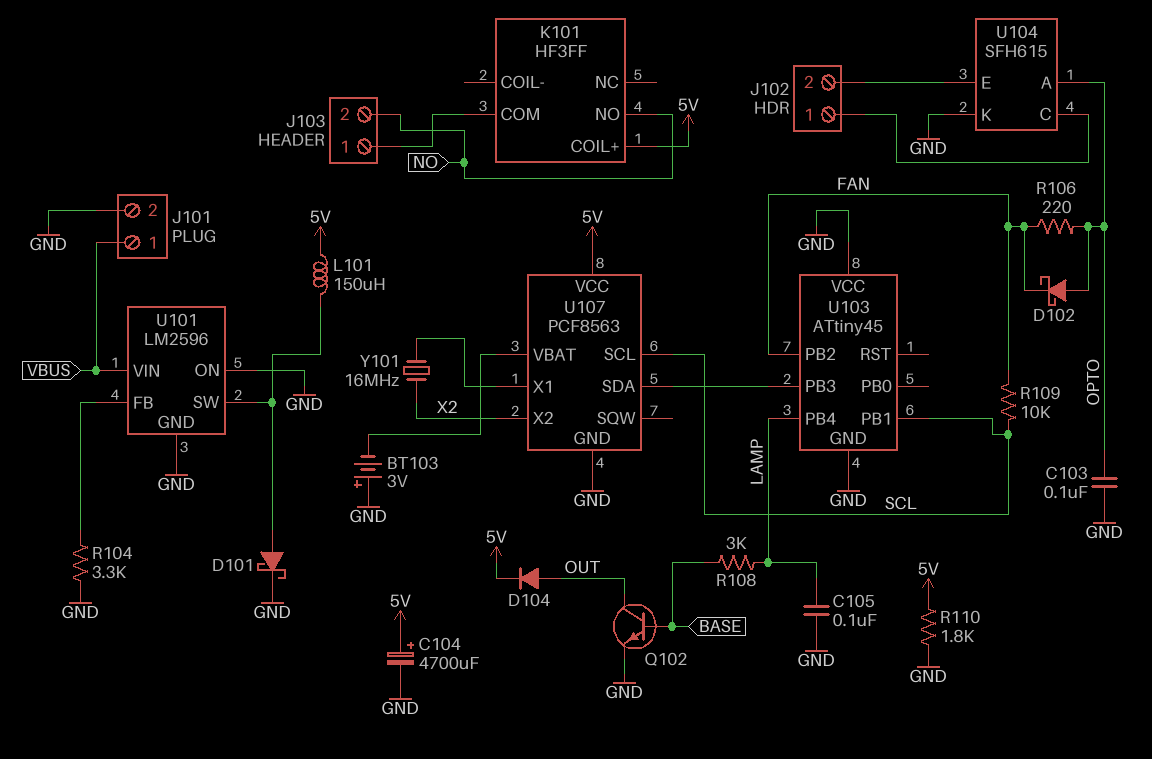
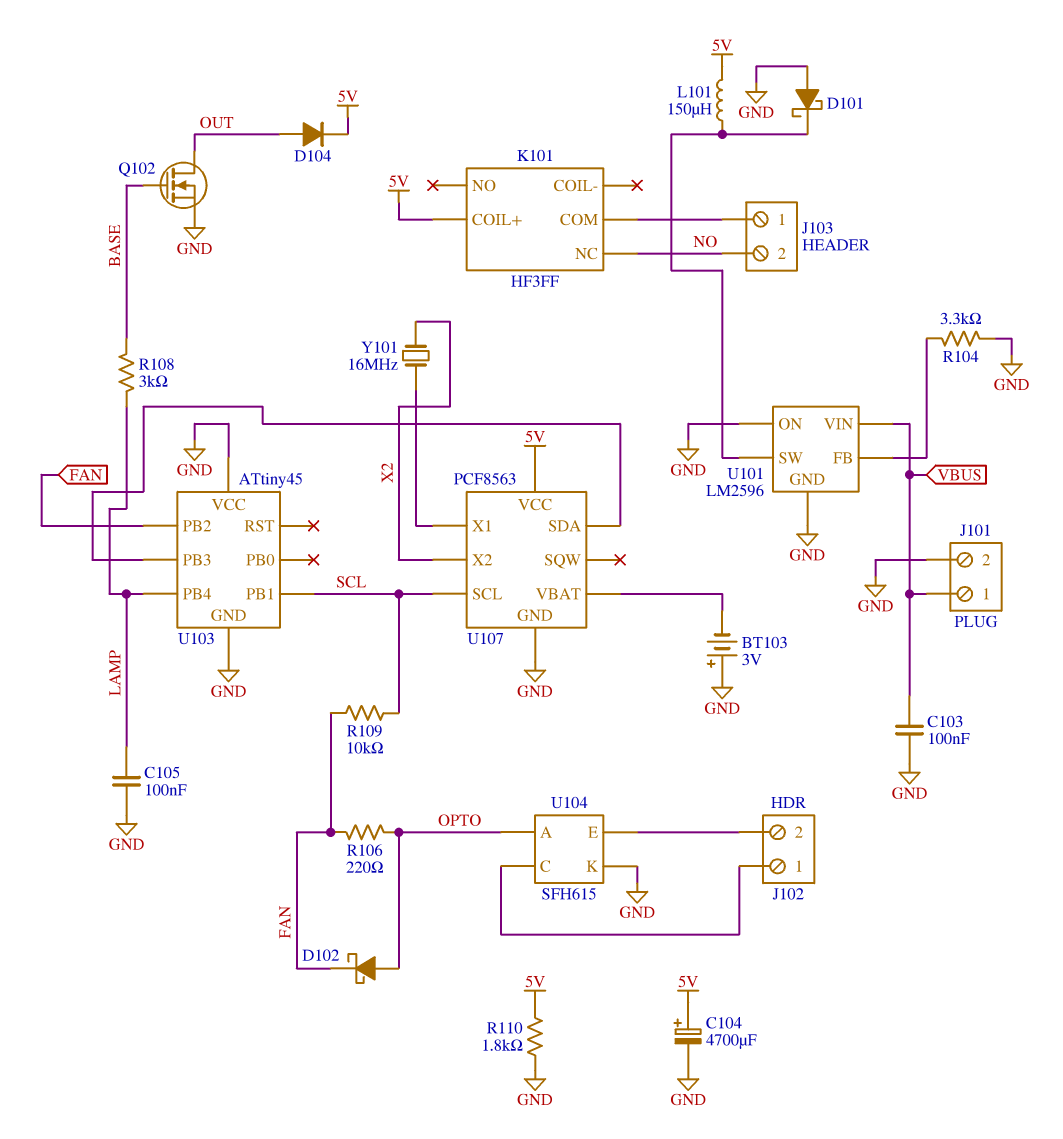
C103: 100nF (GND, OPTO) -> 100nF (GND, VBUS)
D101: schottky (A U101/SW, K GND) -> schottky (A GND, K U101/SW)
K101 pin NC: none -> NO
K101 pin NO: NO -> none
Q102: NPN (B BASE, C OUT, E GND) -> NMOS (G BASE, D OUT, S GND)

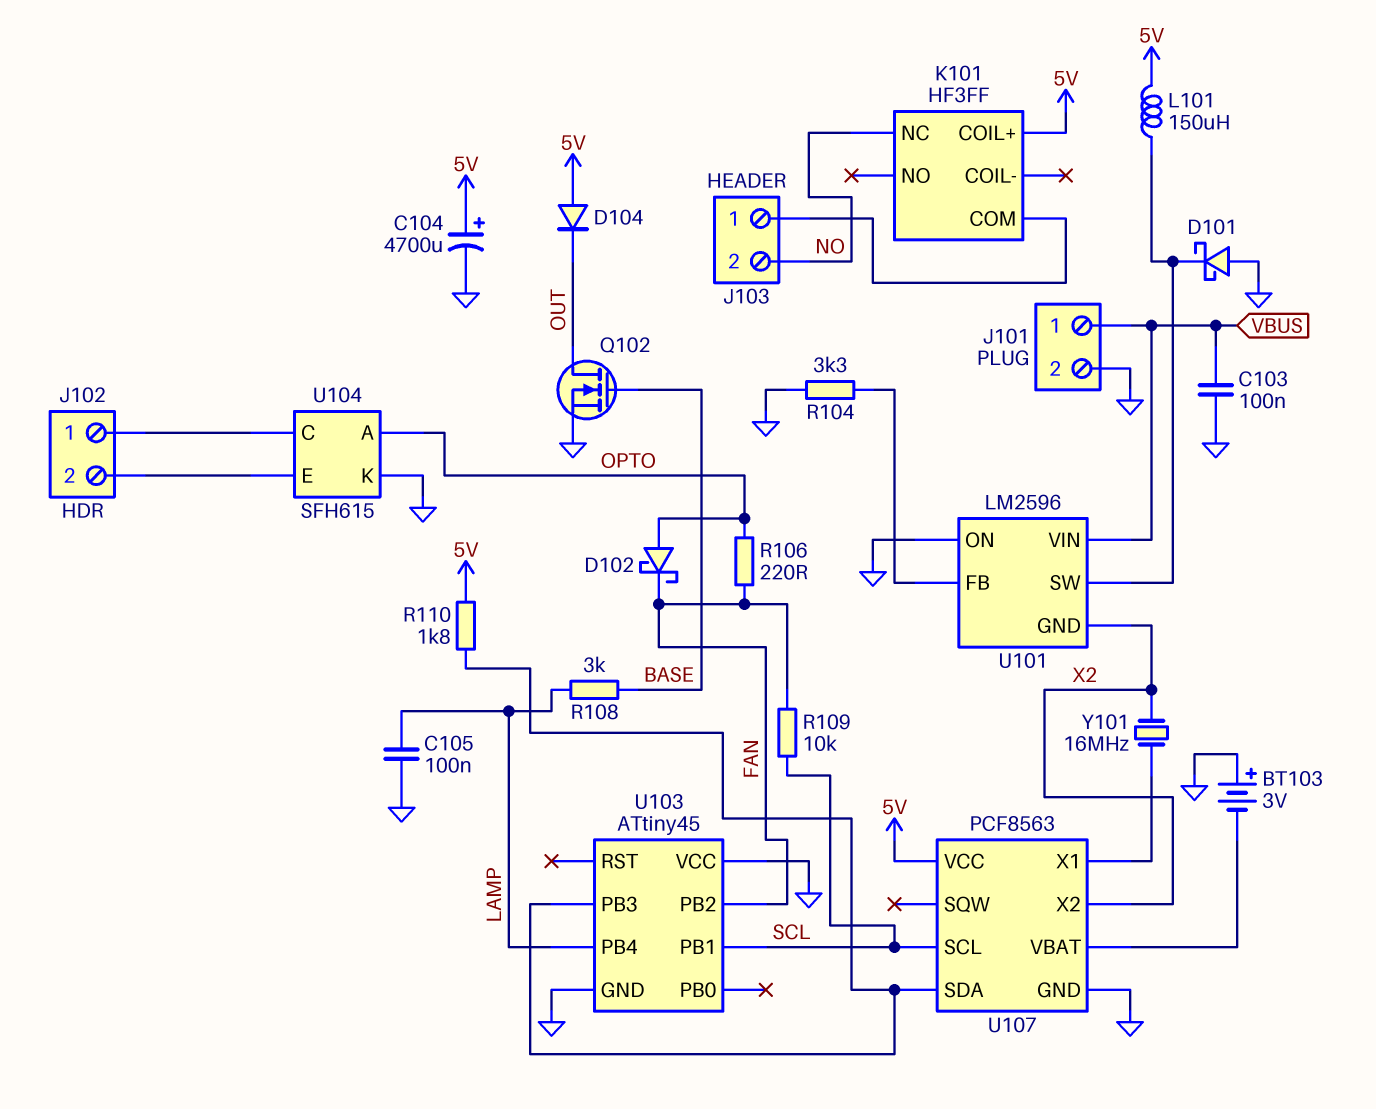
D104: diode (A OUT, K 5V) -> diode (A 5V, K OUT)
R110: 1.8k (5V, GND) -> 1.8k (5V, U103/PB3)
U101 pin GND: GND -> X2

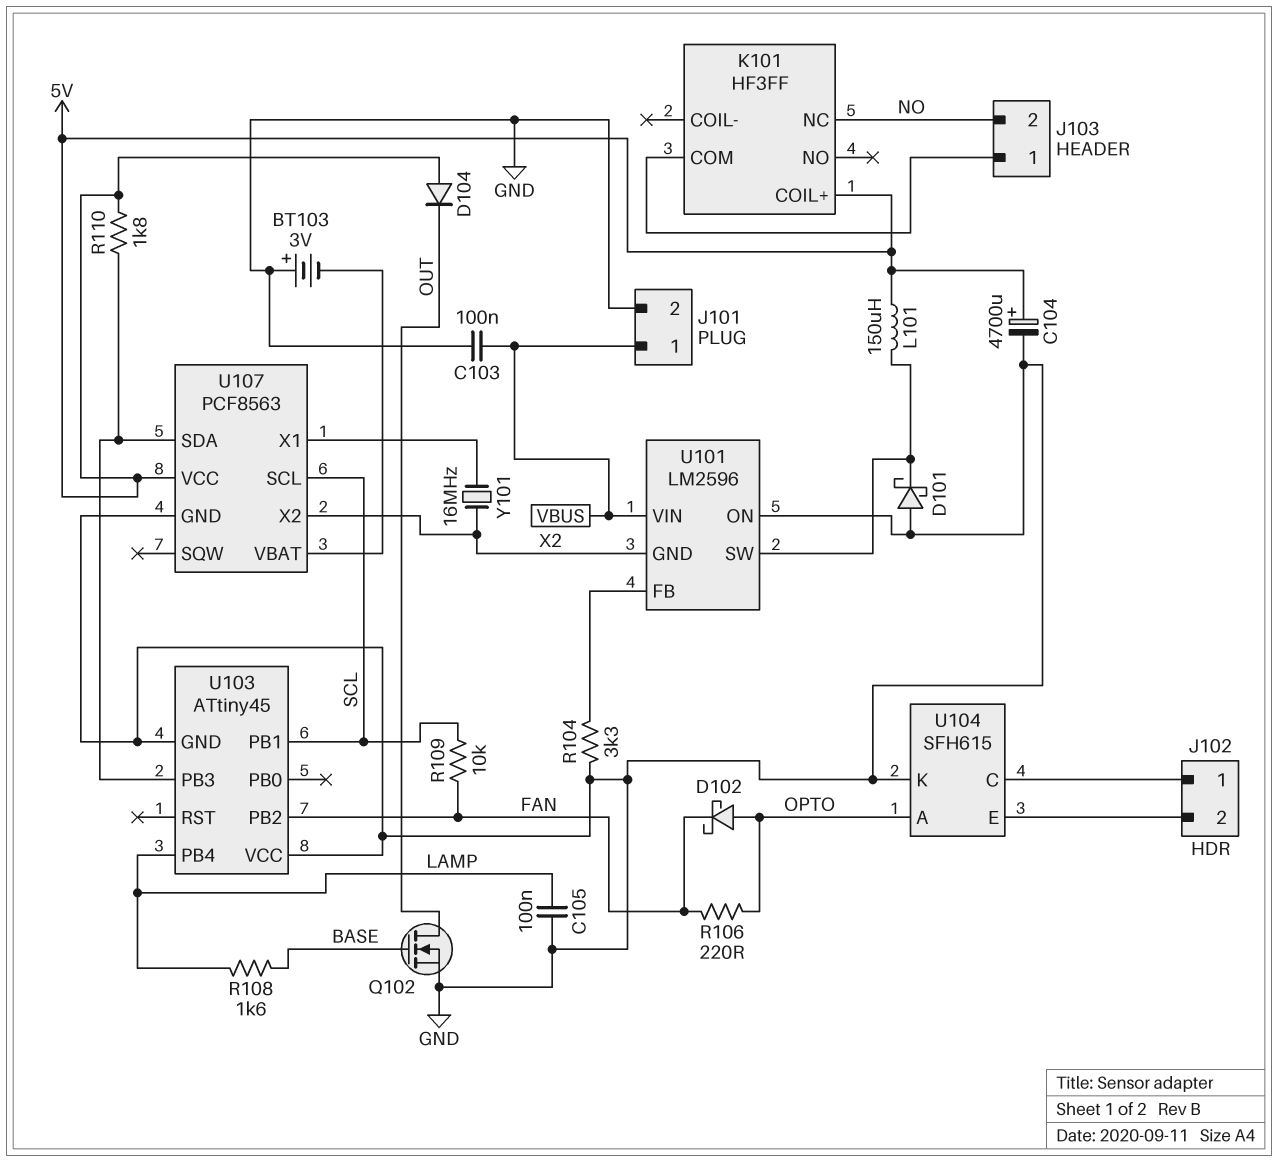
R108: 3k (BASE, LAMP) -> 1.6k (BASE, LAMP)

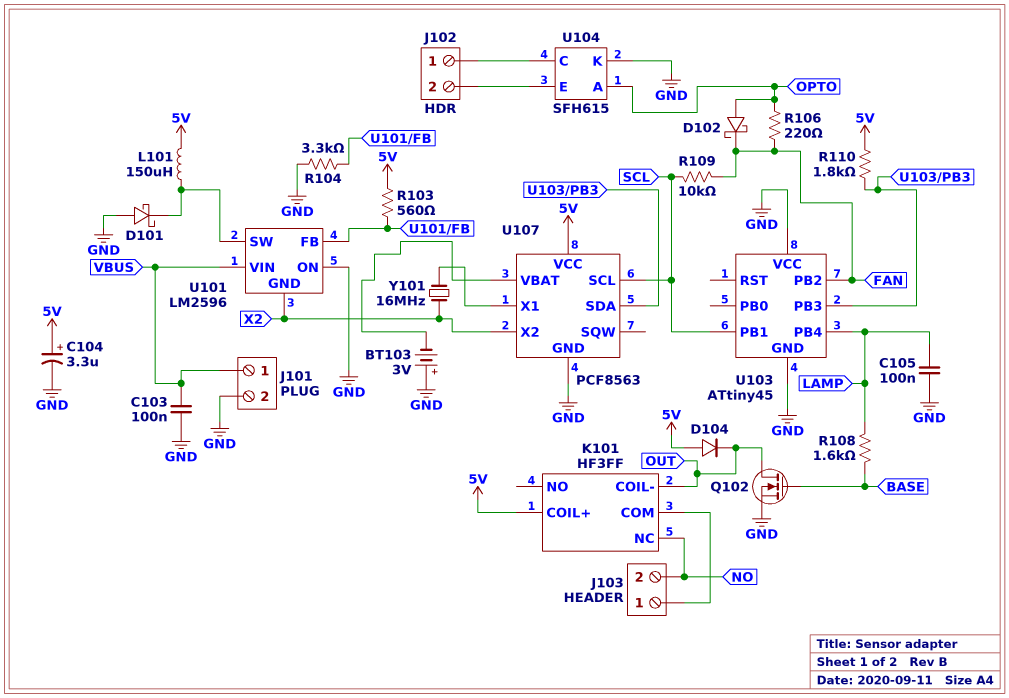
C104: 4700uF (plus 5V, minus GND) -> 3.3uF (plus 5V, minus GND)
K101 pin COIL-: none -> OUT
R103: none -> 560 (5V, U101/FB)

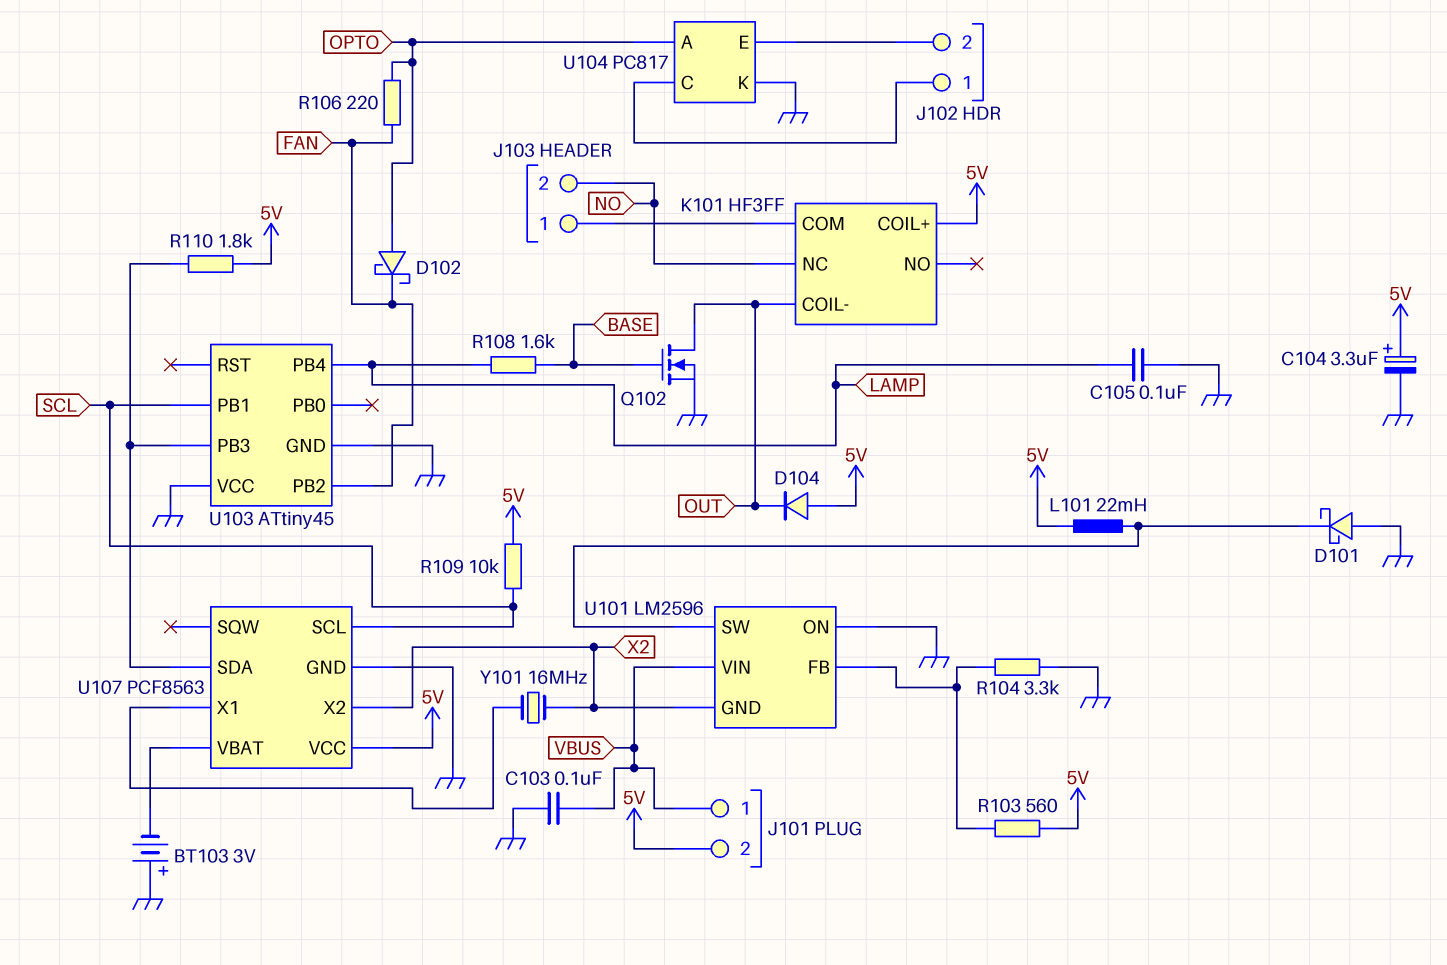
J101 pin 2: GND -> 5V
L101: 150uH (5V, U101/SW) -> 22mH (5V, U101/SW)
R109: 10k (FAN, SCL) -> 10k (5V, SCL)
U104: SFH615 -> PC817

